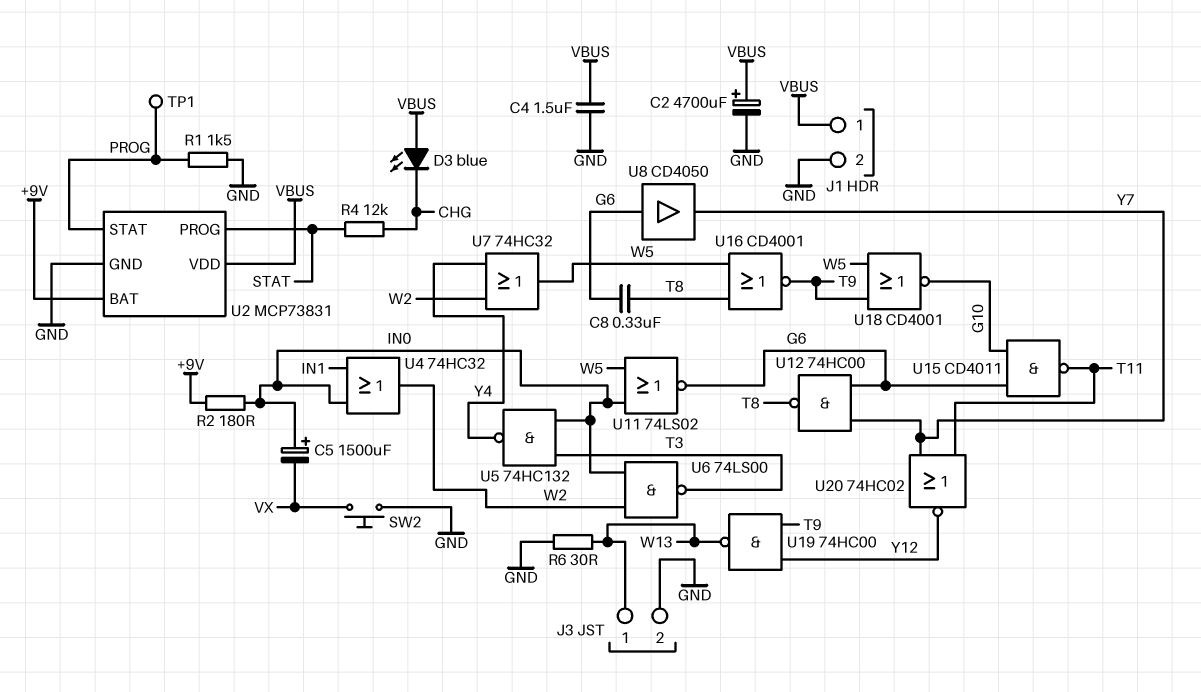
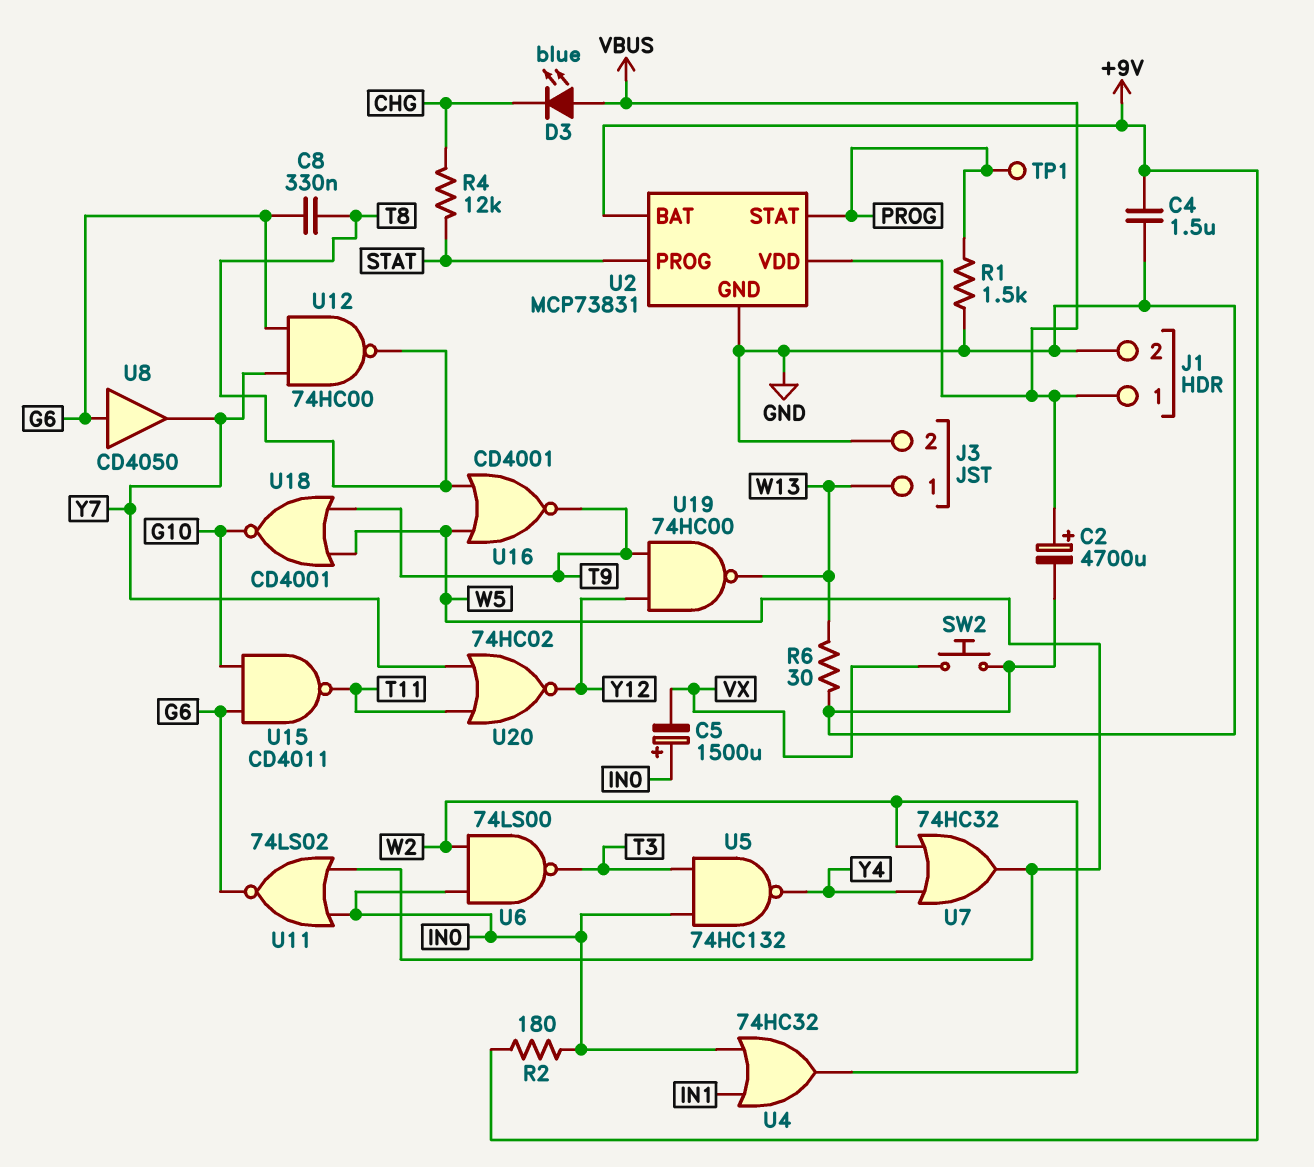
C4: 1.5uF (GND, VBUS) -> 1.5uF (+9V, GND)

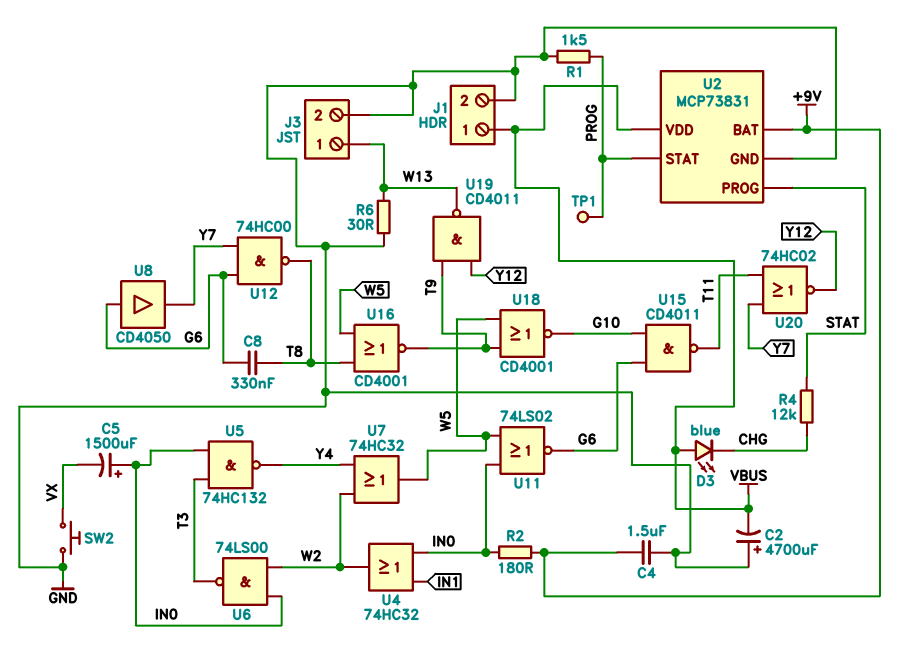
C2: 4700uF (plus VBUS, minus GND) -> 4700uF (plus GND, minus VBUS)
U19: NAND 74HC00 (in T9, in Y12, out W13) -> NAND CD4011 (in T9, in Y12, out W13)

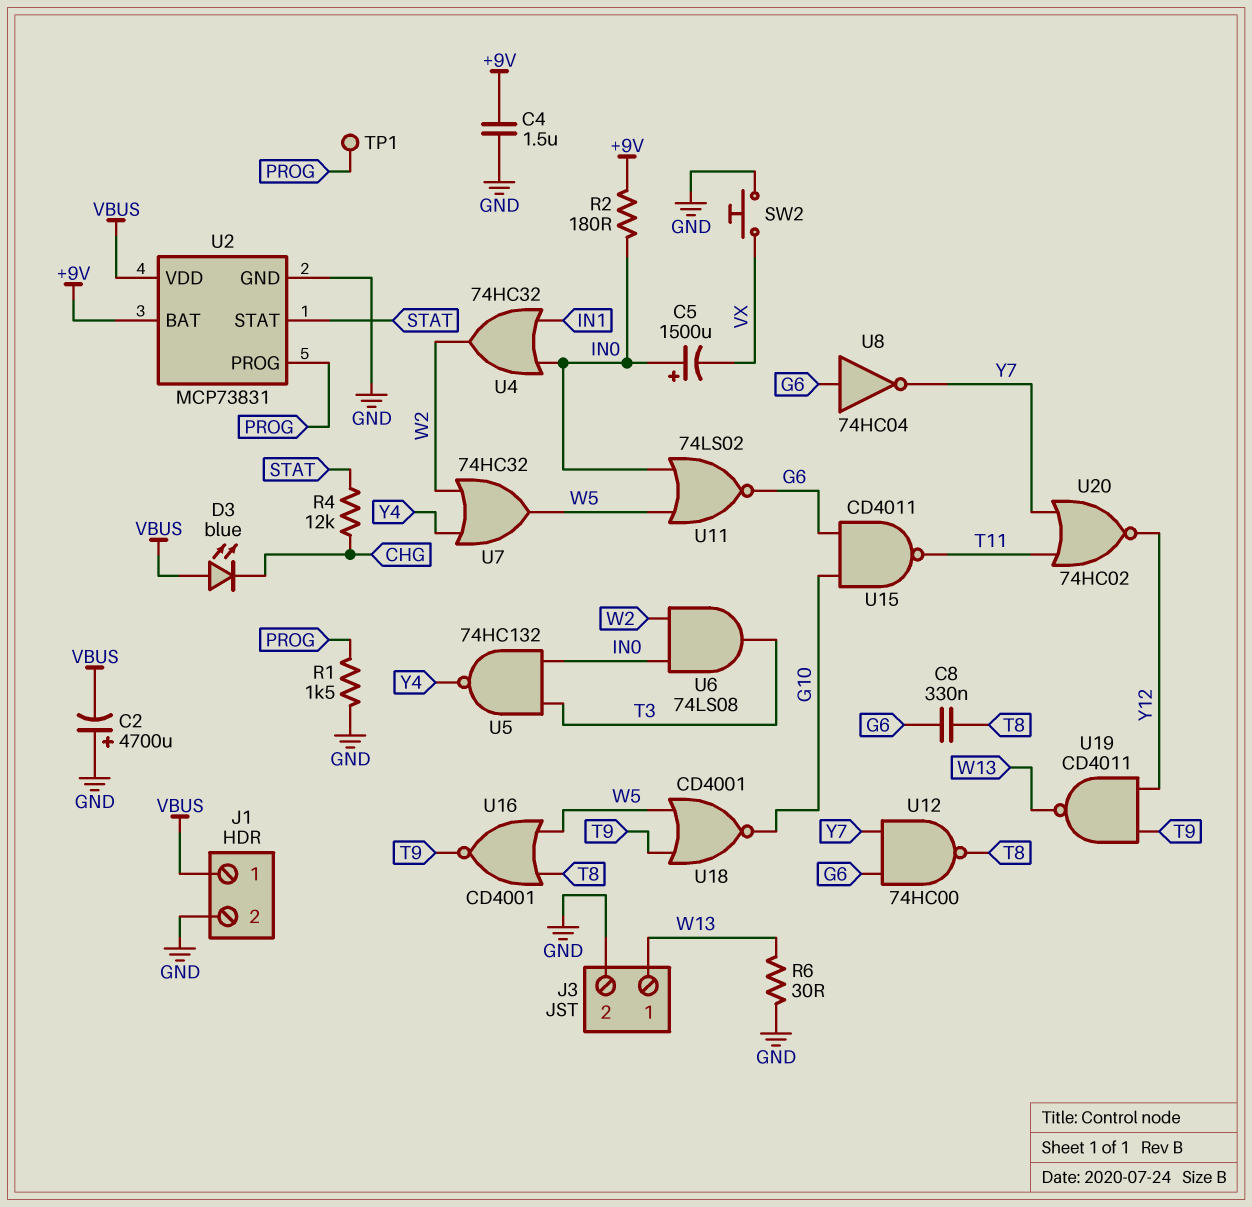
U2 pin PROG: STAT -> PROG
U2 pin STAT: PROG -> STAT
U6: NAND 74LS00 (in IN0, in W2, out T3) -> AND 74LS08 (in IN0, in W2, out T3)
U8: buffer CD4050 (in G6, out Y7) -> NOT 74HC04 (in G6, out Y7)

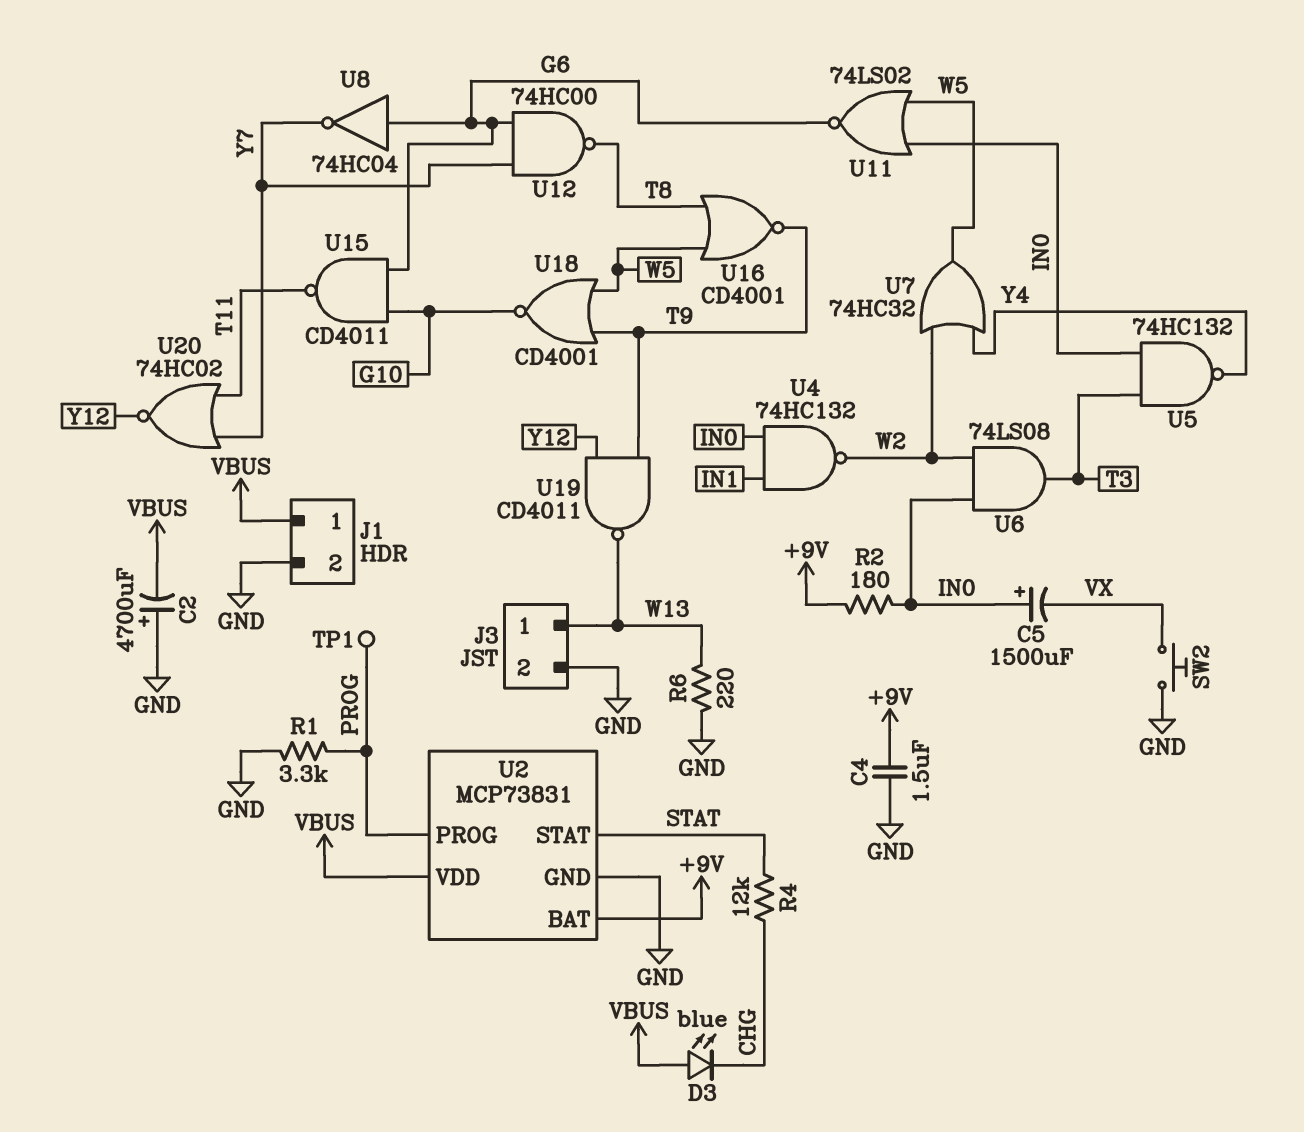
C8: 330nF (G6, T8) -> none
R1: 1.5k (GND, PROG) -> 3.3k (GND, PROG)
R6: 30 (GND, W13) -> 220 (GND, W13)
U4: OR 74HC32 (in IN0, in IN1, out W2) -> NAND 74HC132 (in IN0, in IN1, out W2)

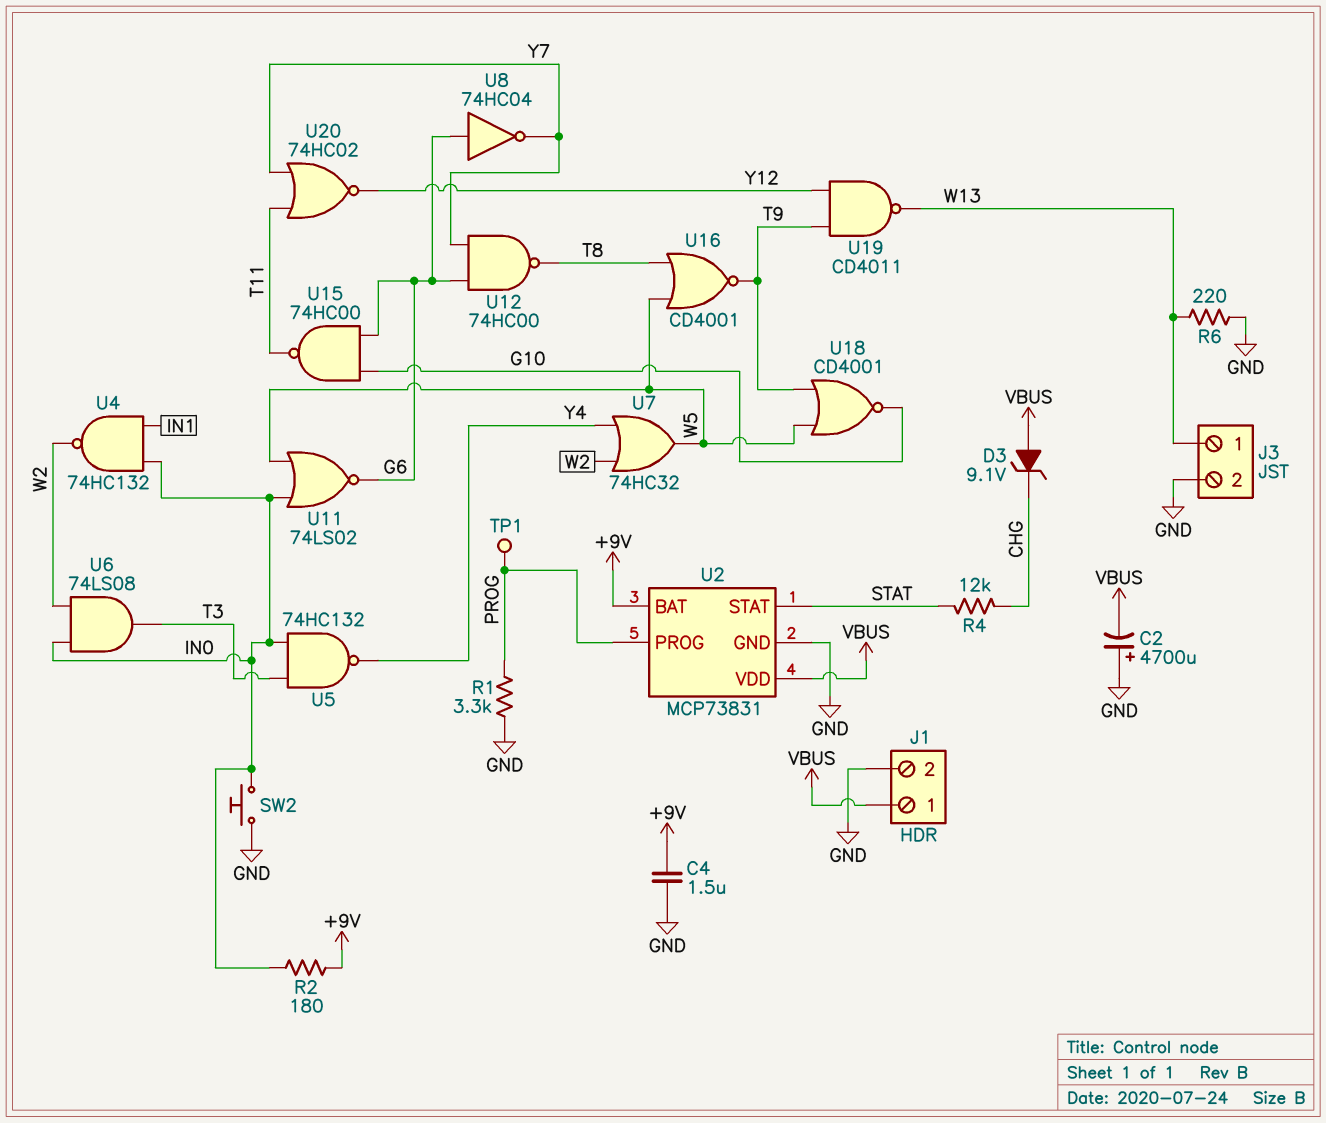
C5: 1500uF (plus IN0, minus VX) -> none
D3: LED blue (A VBUS, K CHG) -> zener 9.1V (A VBUS, K CHG)
SW2: button (GND, VX) -> button (GND, IN0)
U15: NAND CD4011 (in G6, in G10, out T11) -> NAND 74HC00 (in G6, in G10, out T11)

